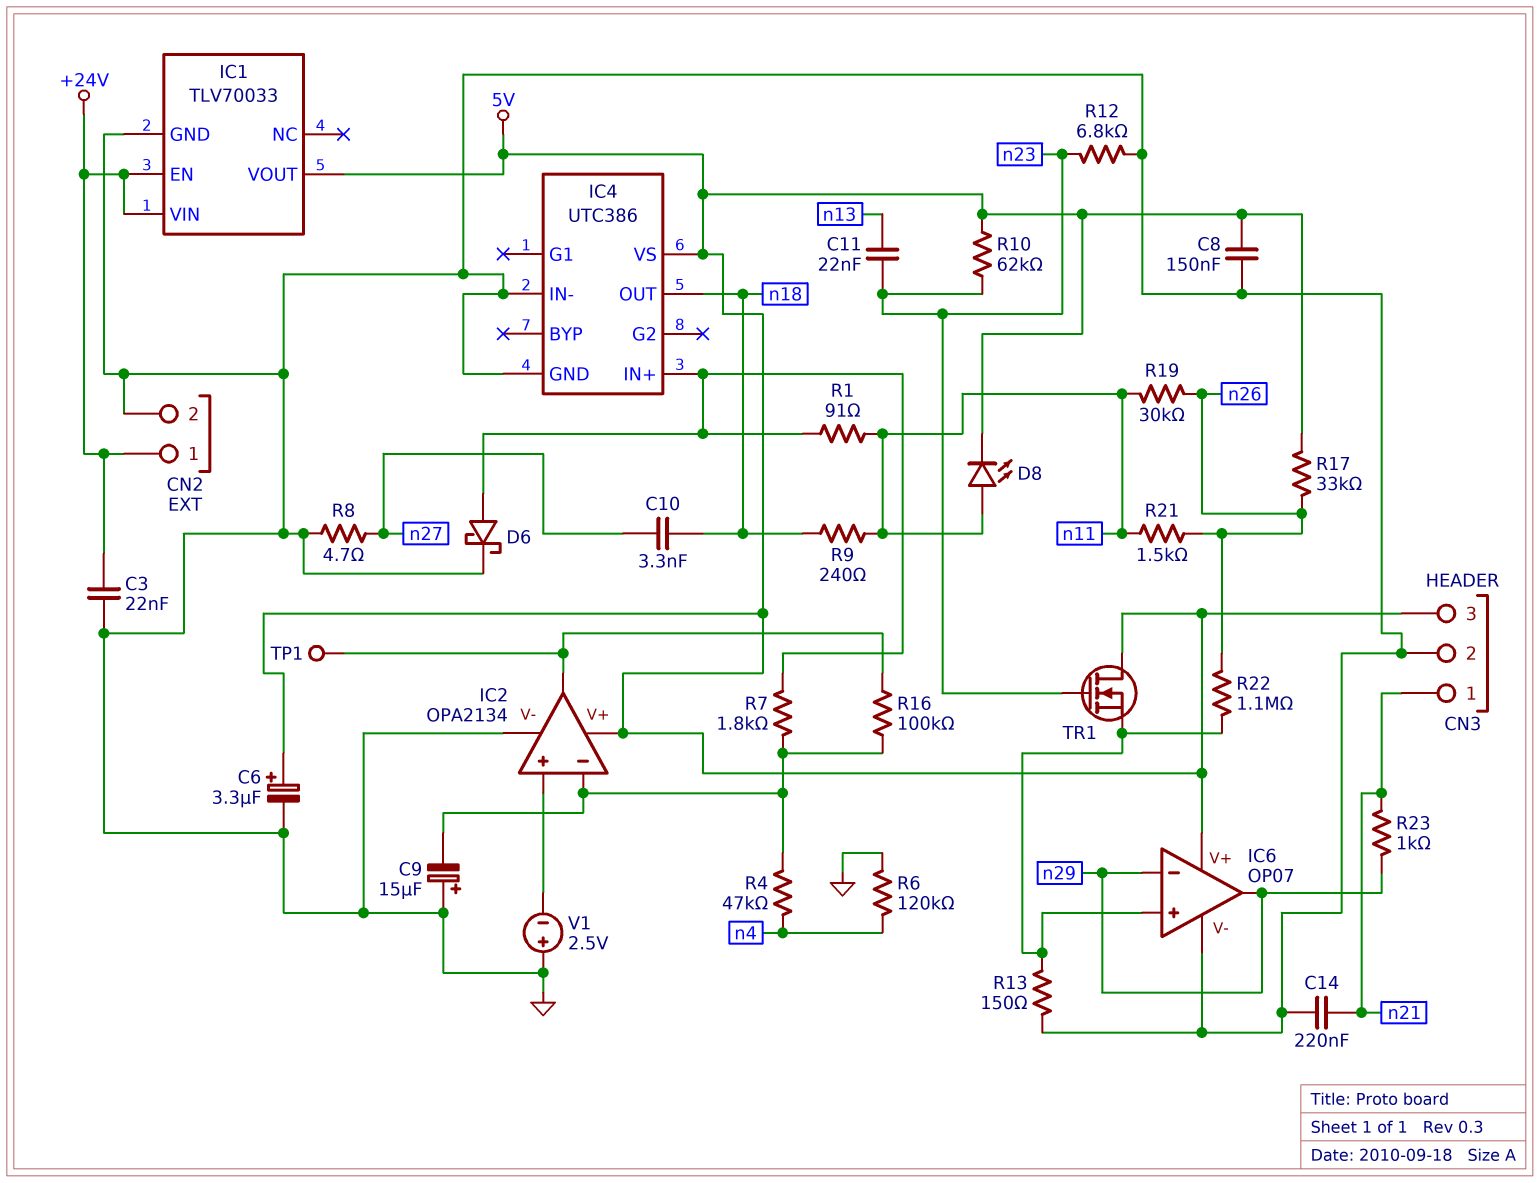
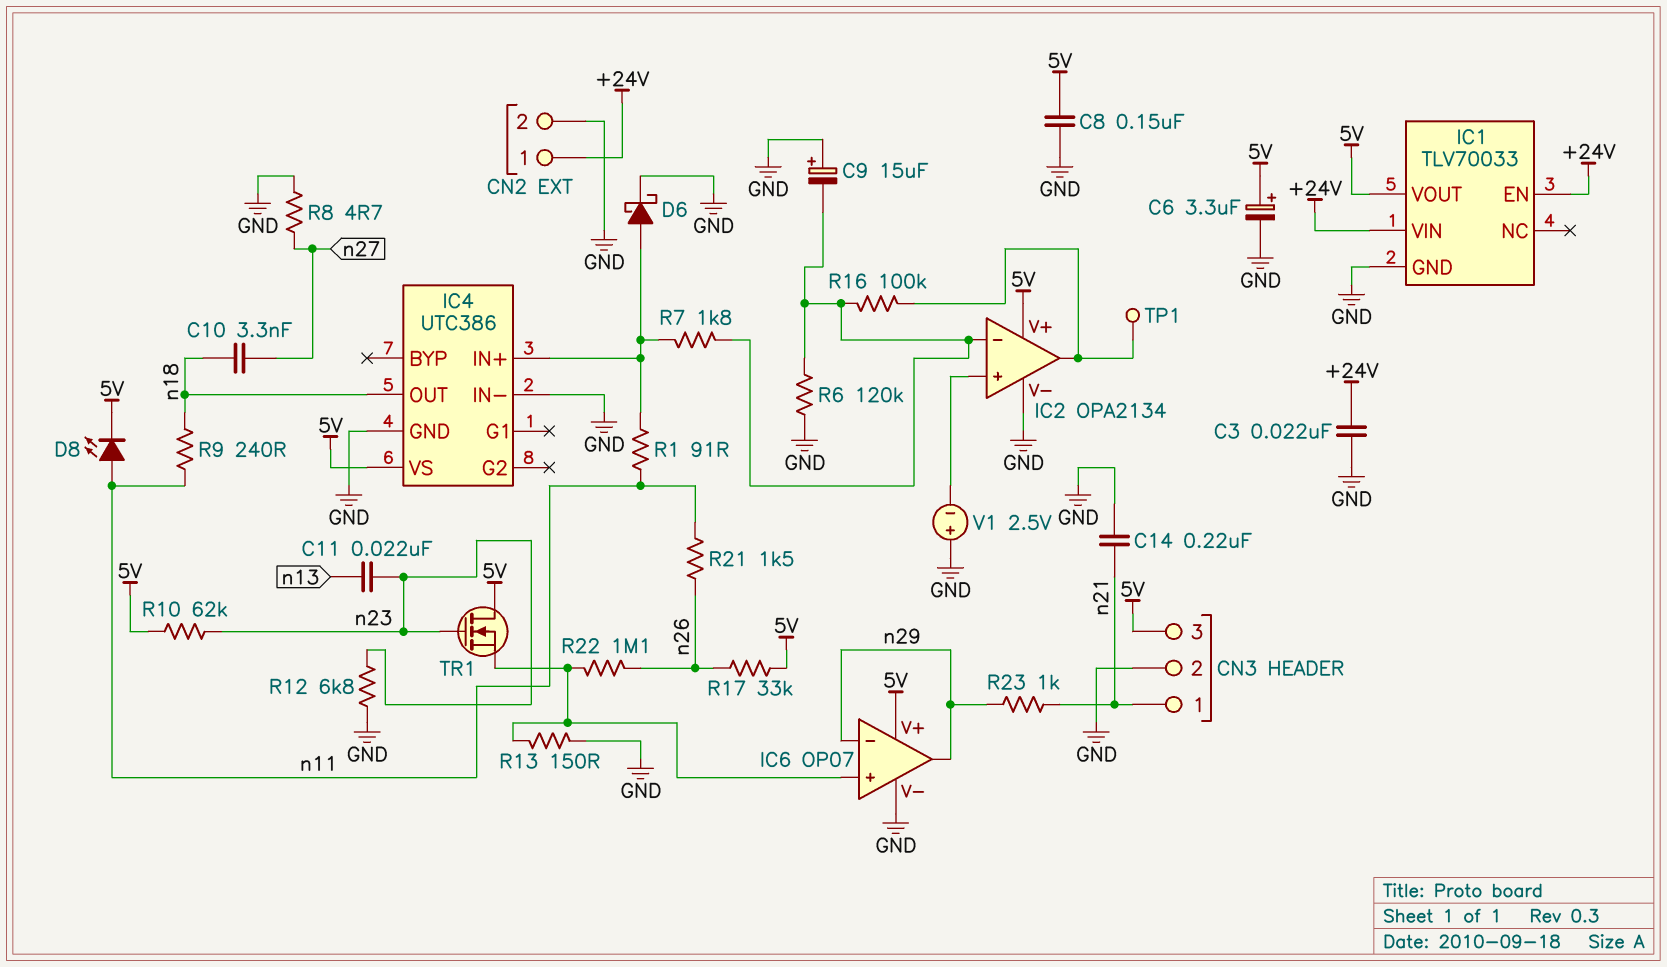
R4: 47k (IC2/in-, n4) -> none
R6: 120k (GND, n4) -> 120k (GND, IC2/in-)
R19: 30k (n11, n26) -> none

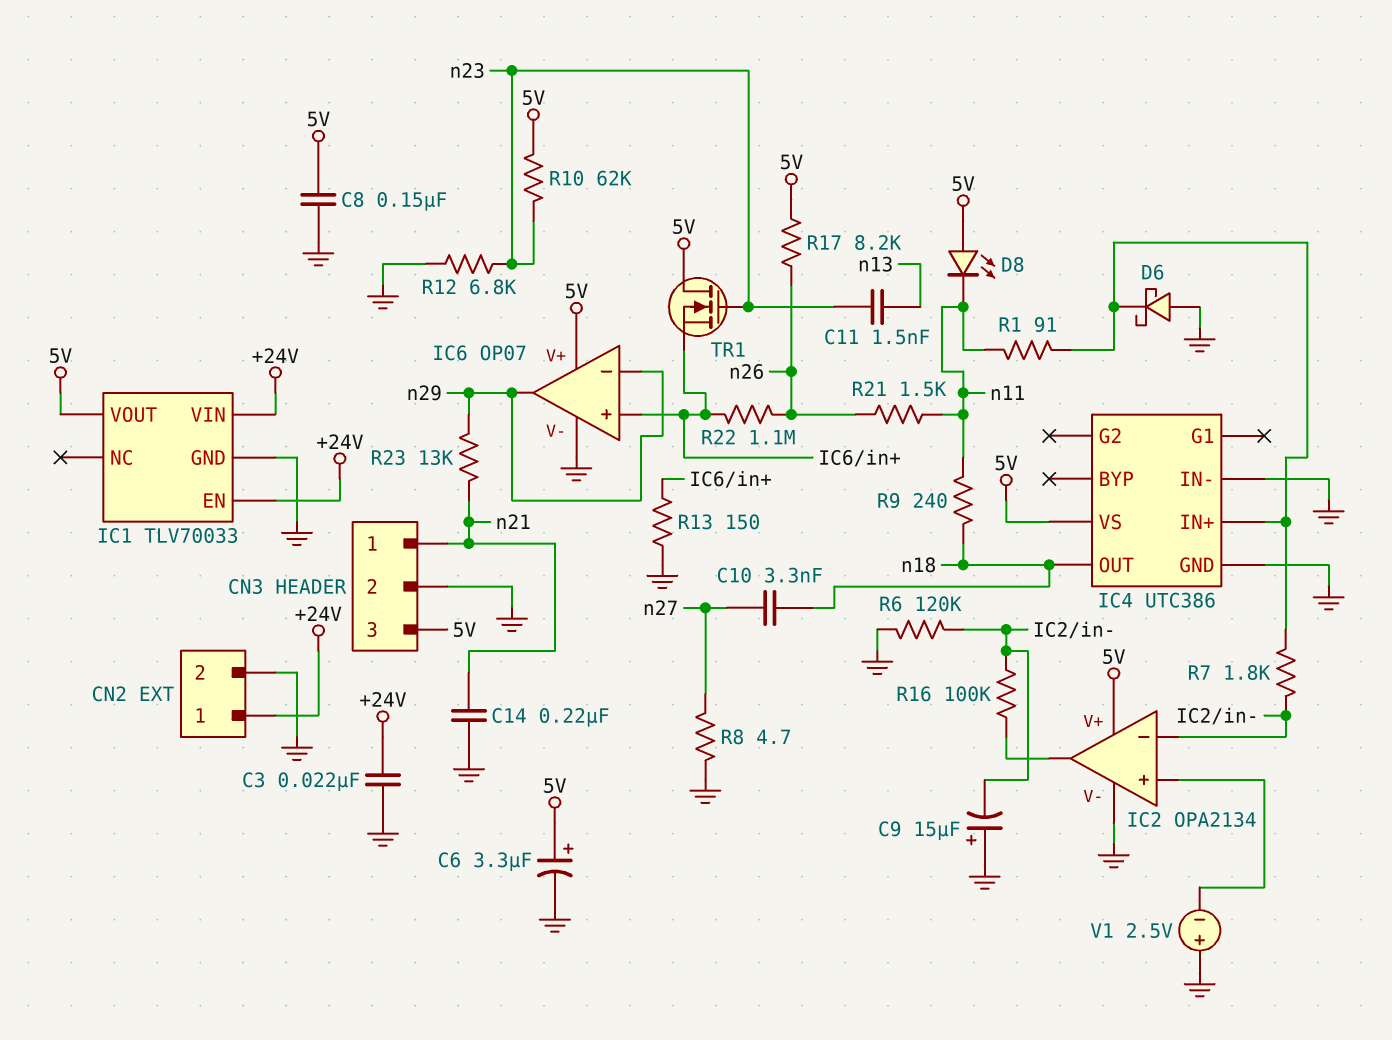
C11: 22nF (n13, n23) -> 1.5nF (n13, n23)
D6: schottky (A IC4/IN+, K GND) -> schottky (A GND, K IC4/IN+)
D8: LED (A n11, K 5V) -> LED (A 5V, K n11)
R17: 33k (5V, n26) -> 8.2k (5V, n26)
R23: 1k (n21, n29) -> 13k (n21, n29)
TP1: test point (IC2/out) -> none

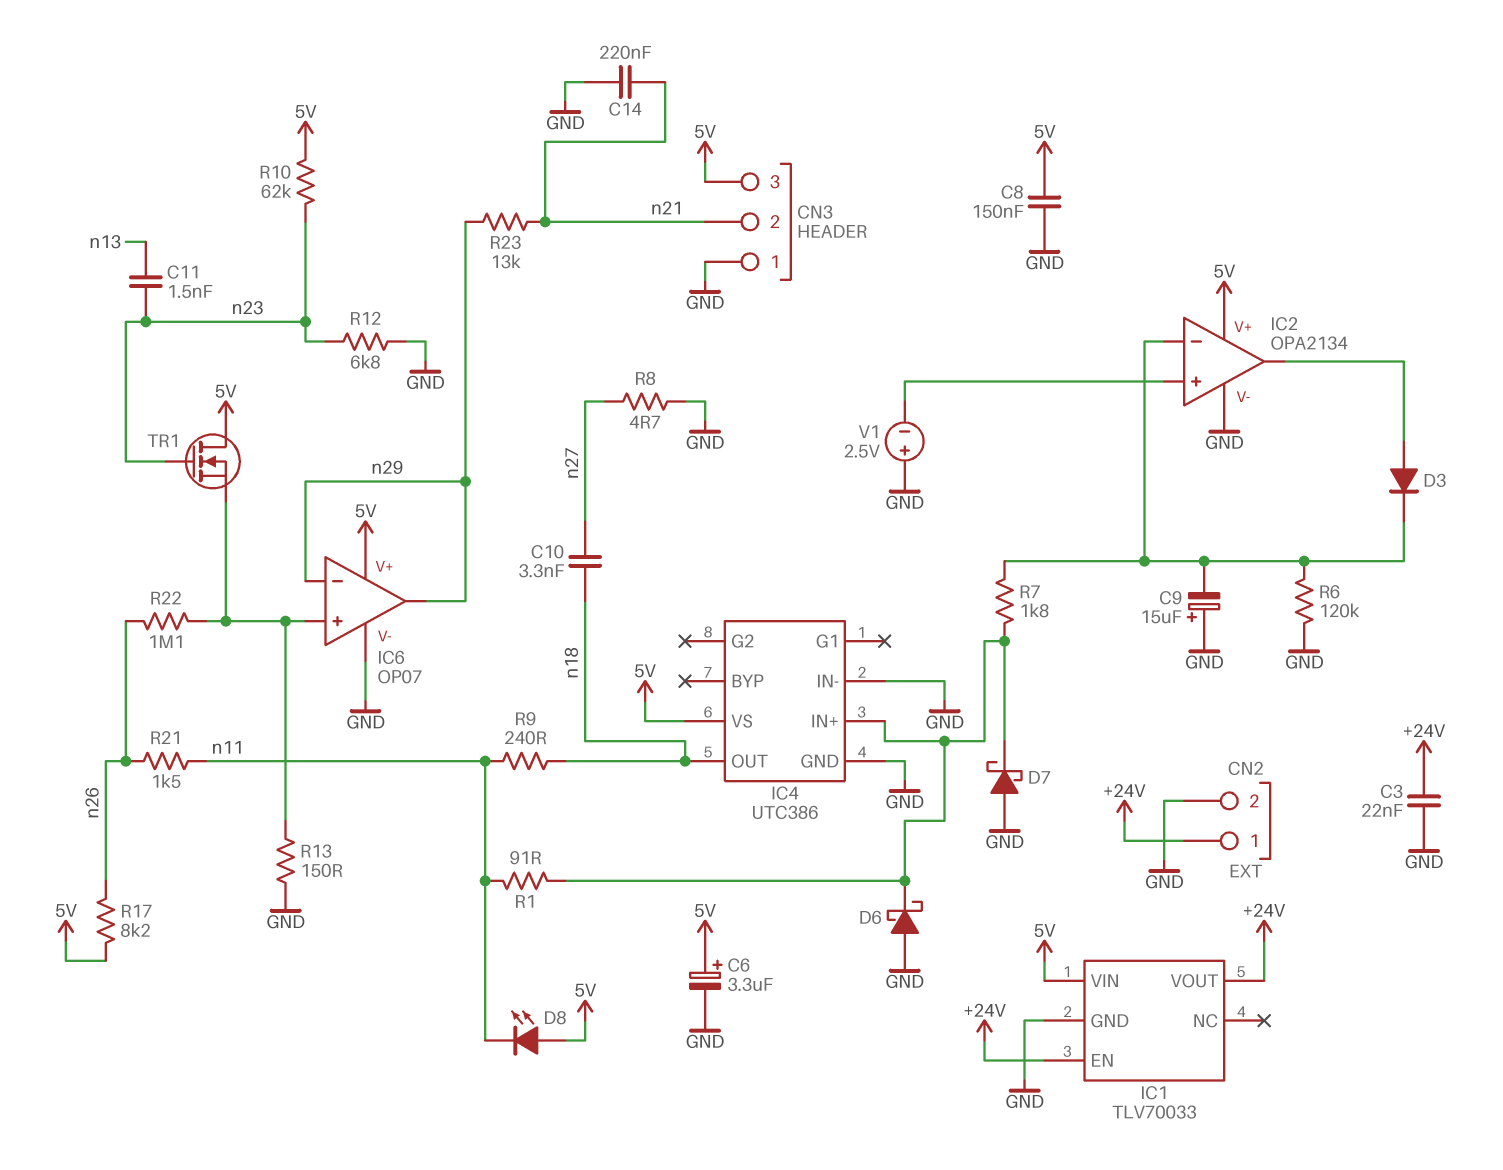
CN3 pin 1: n21 -> GND
CN3 pin 2: GND -> n21
D3: none -> diode (A IC2/out, K IC2/in-)
D7: none -> schottky (A GND, K IC4/IN+)
IC1 pin VIN: +24V -> 5V
IC1 pin VOUT: 5V -> +24V
R16: 100k (IC2/in-, IC2/out) -> none

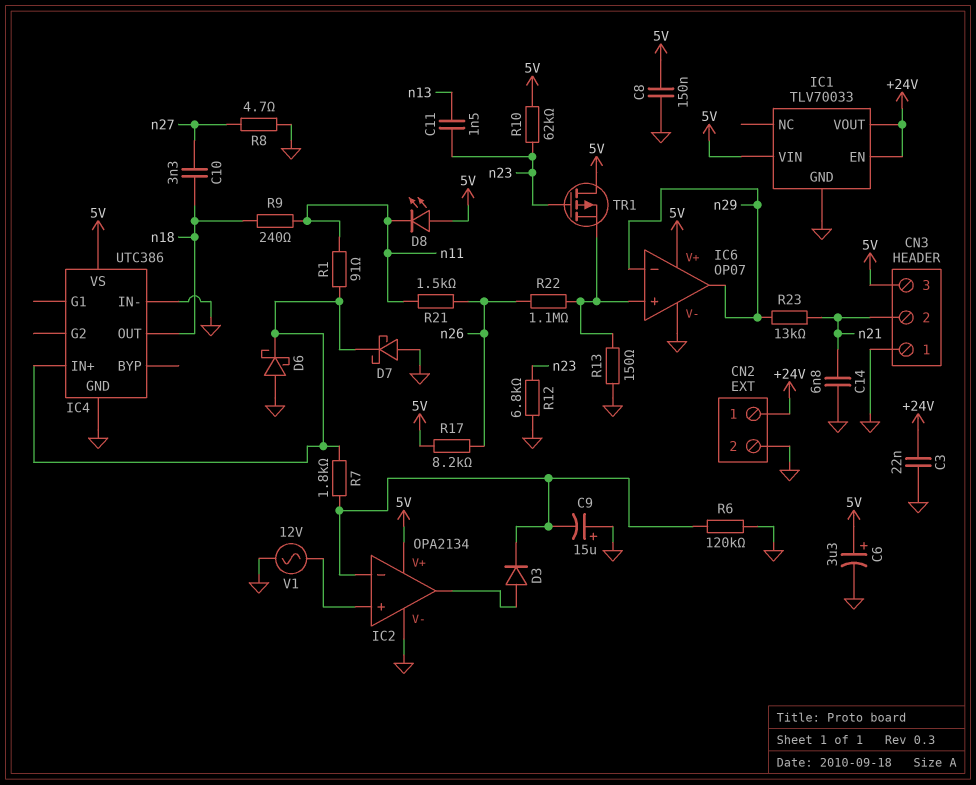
C14: 220nF (GND, n21) -> 6.8nF (GND, n21)
TR1: NMOS (G n23, D 5V, S IC6/in+) -> PMOS (G n23, D 5V, S IC6/in+)
V1: 2.5V (plus GND, minus IC2/in+) -> AC 12V (GND, IC2/in+)

